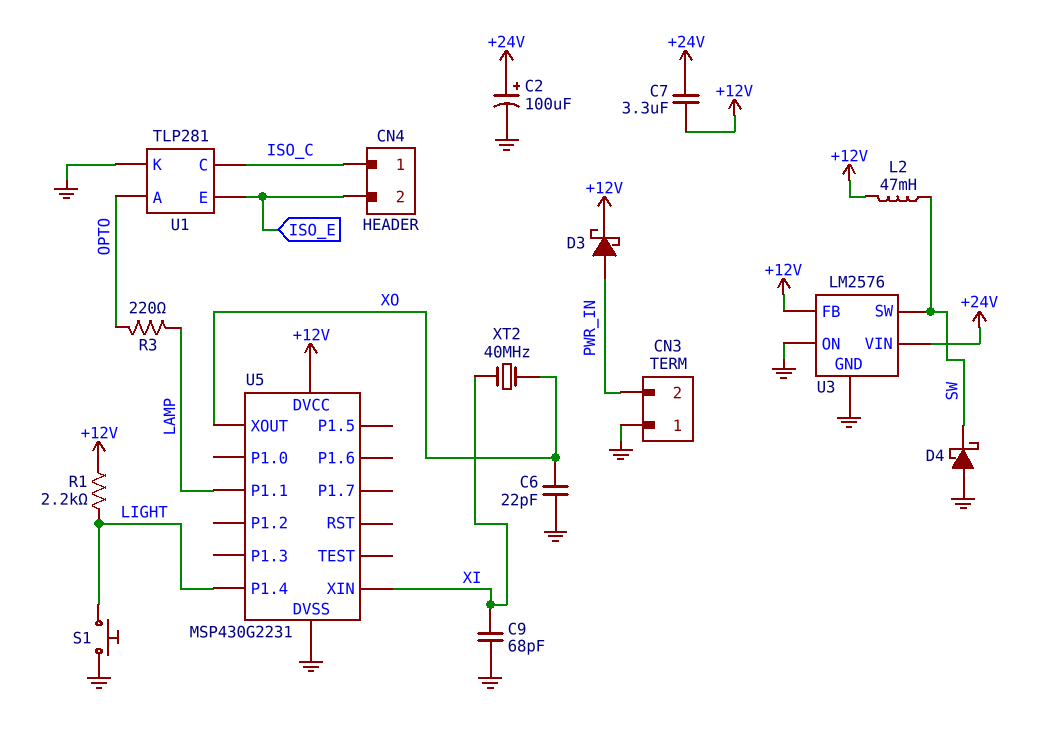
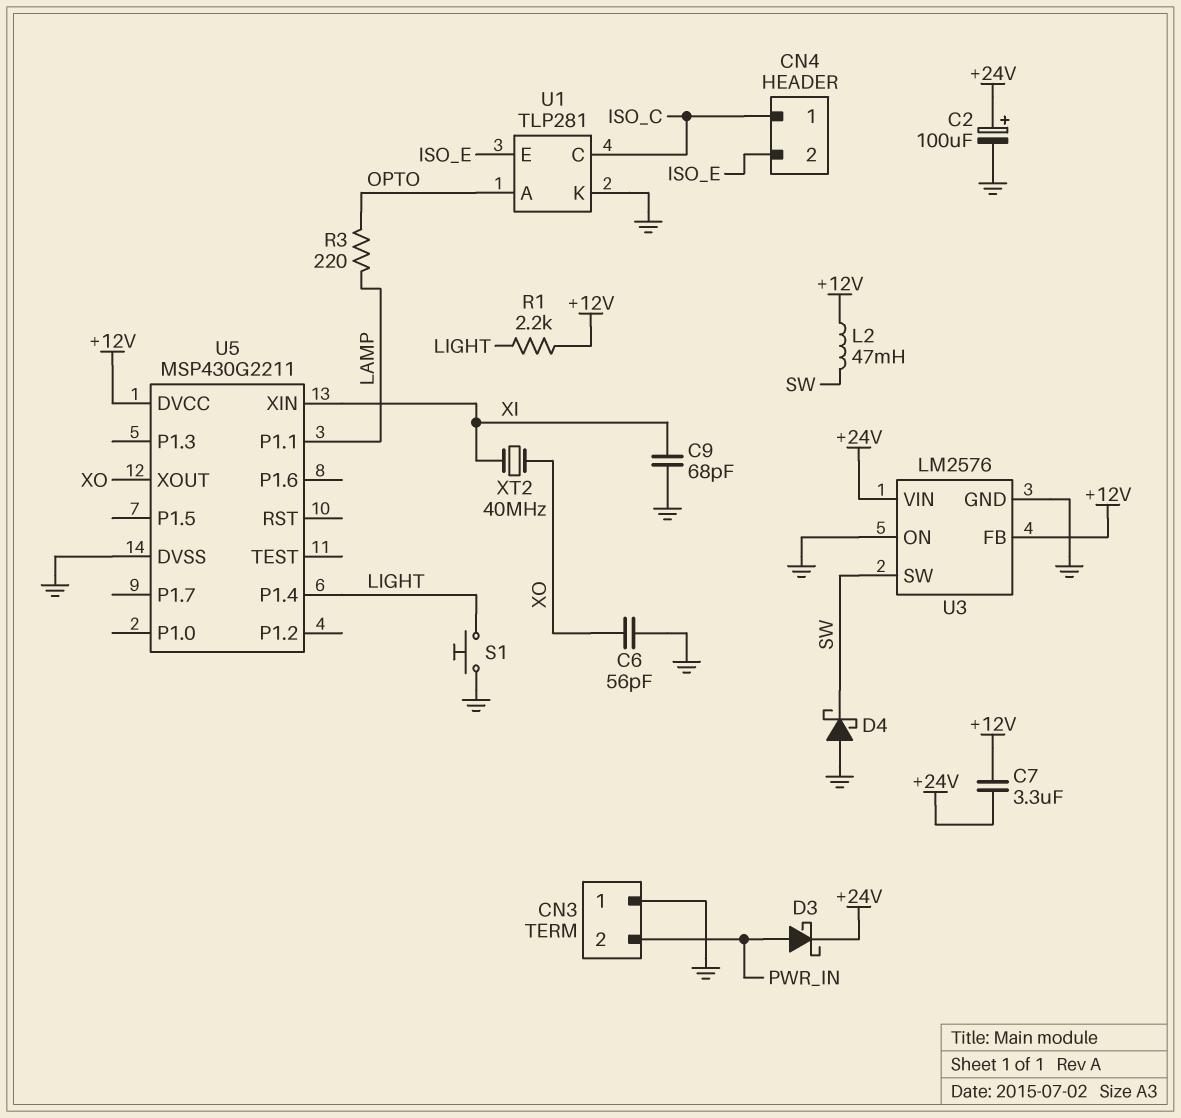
C6: 22pF (GND, XO) -> 56pF (GND, XO)
D3: schottky (A PWR_IN, K +12V) -> schottky (A PWR_IN, K +24V)
U5: MSP430G2231 -> MSP430G2211

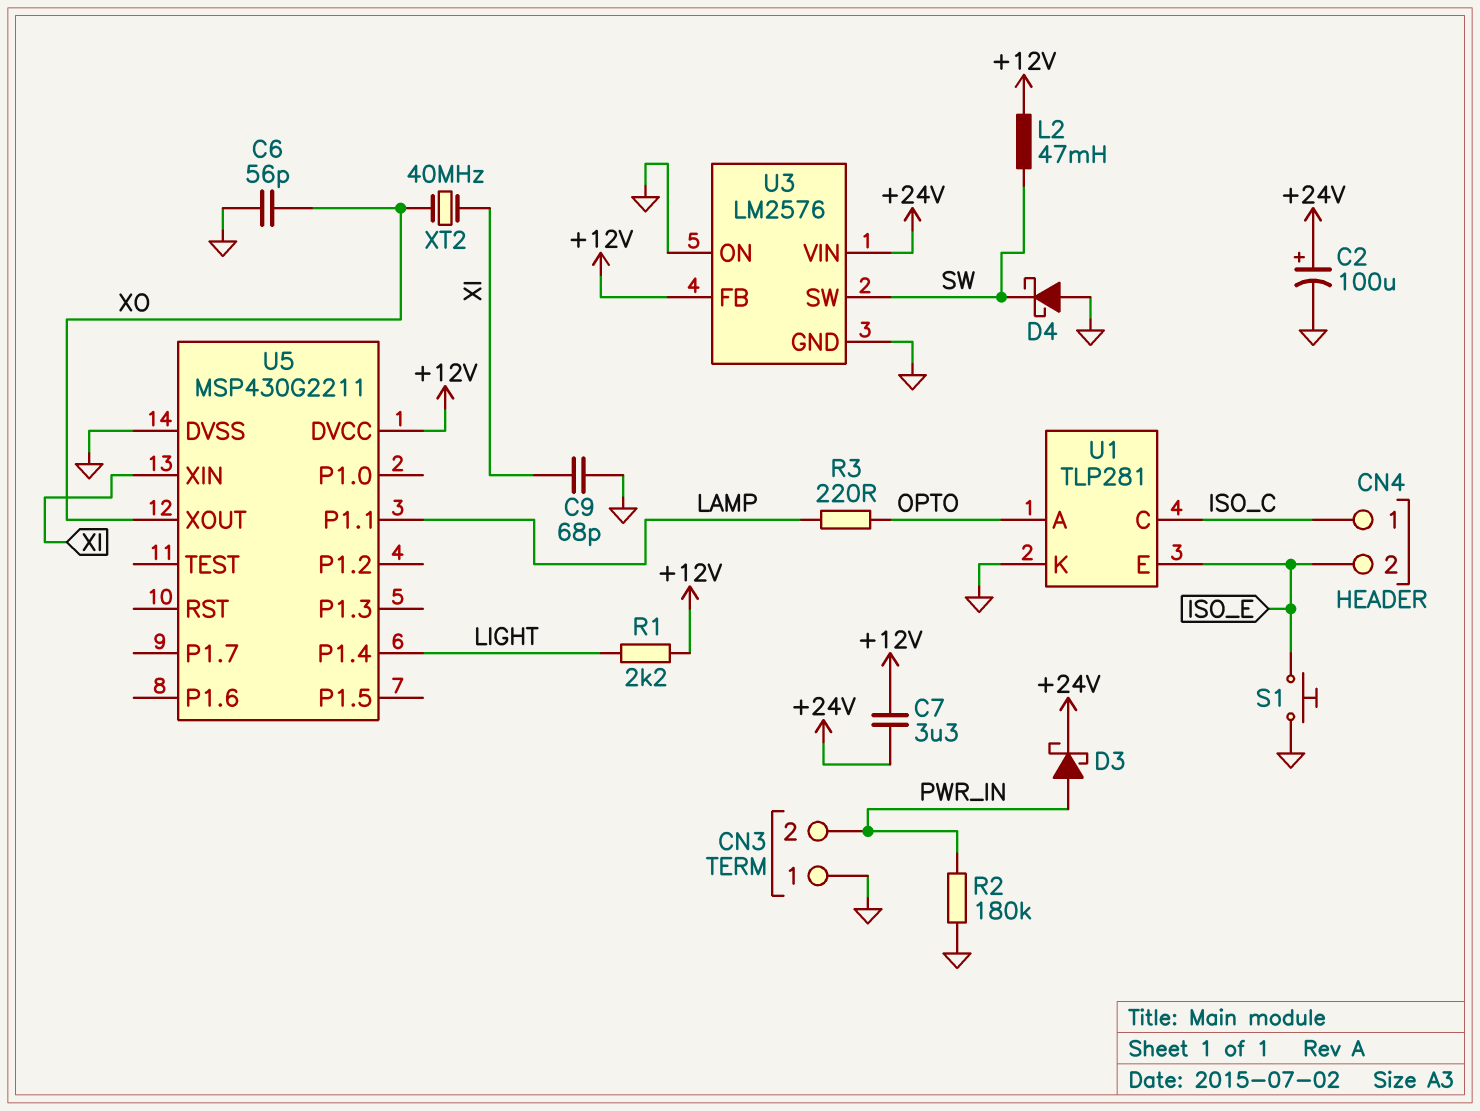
R2: none -> 180k (GND, PWR_IN)
S1: button (GND, LIGHT) -> button (GND, ISO_E)

